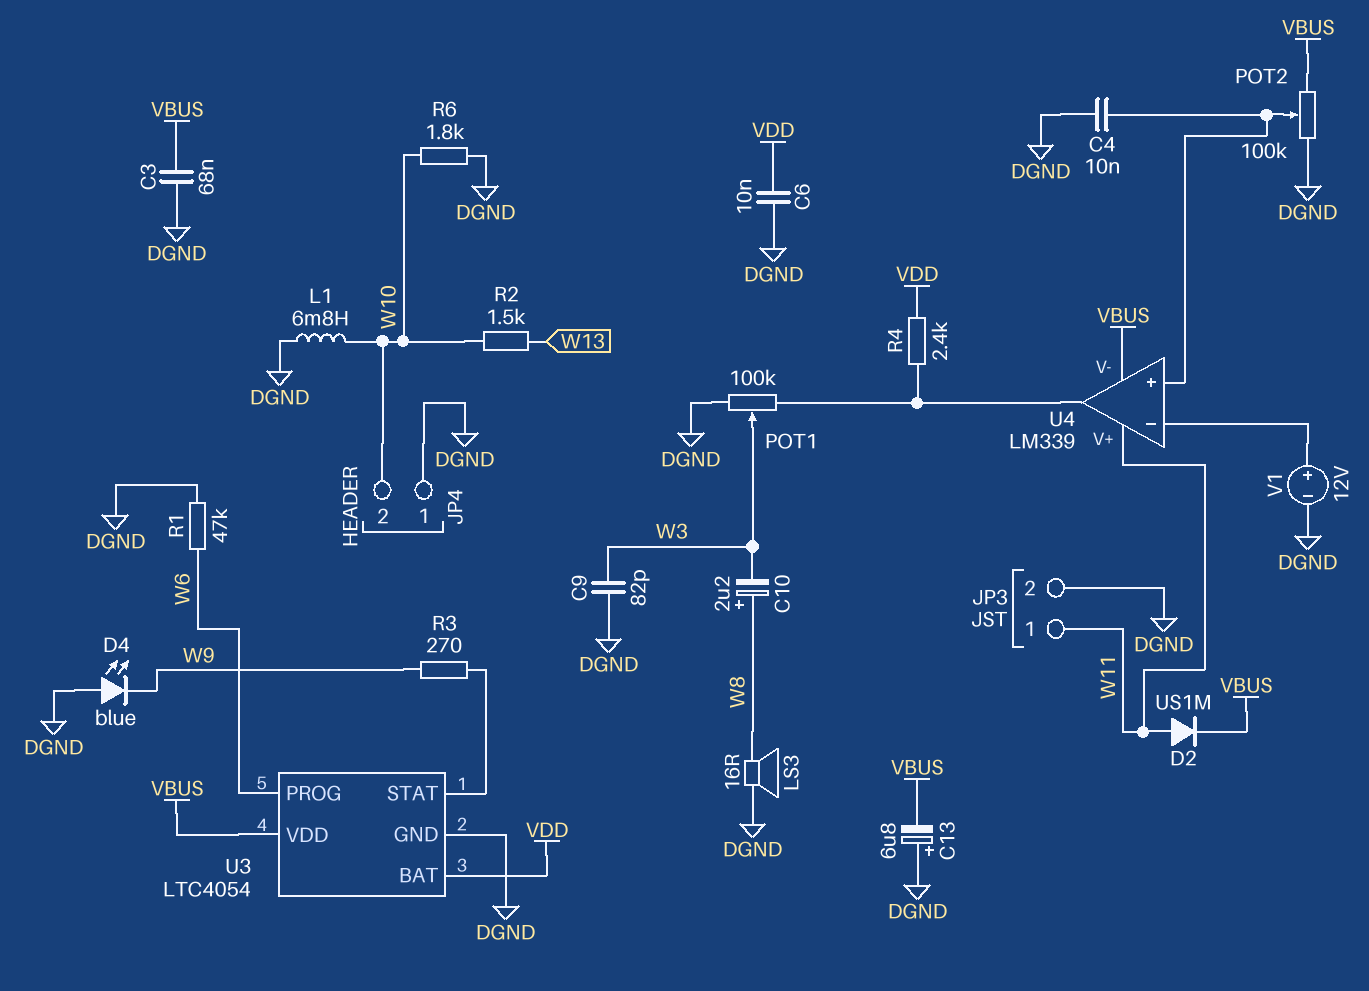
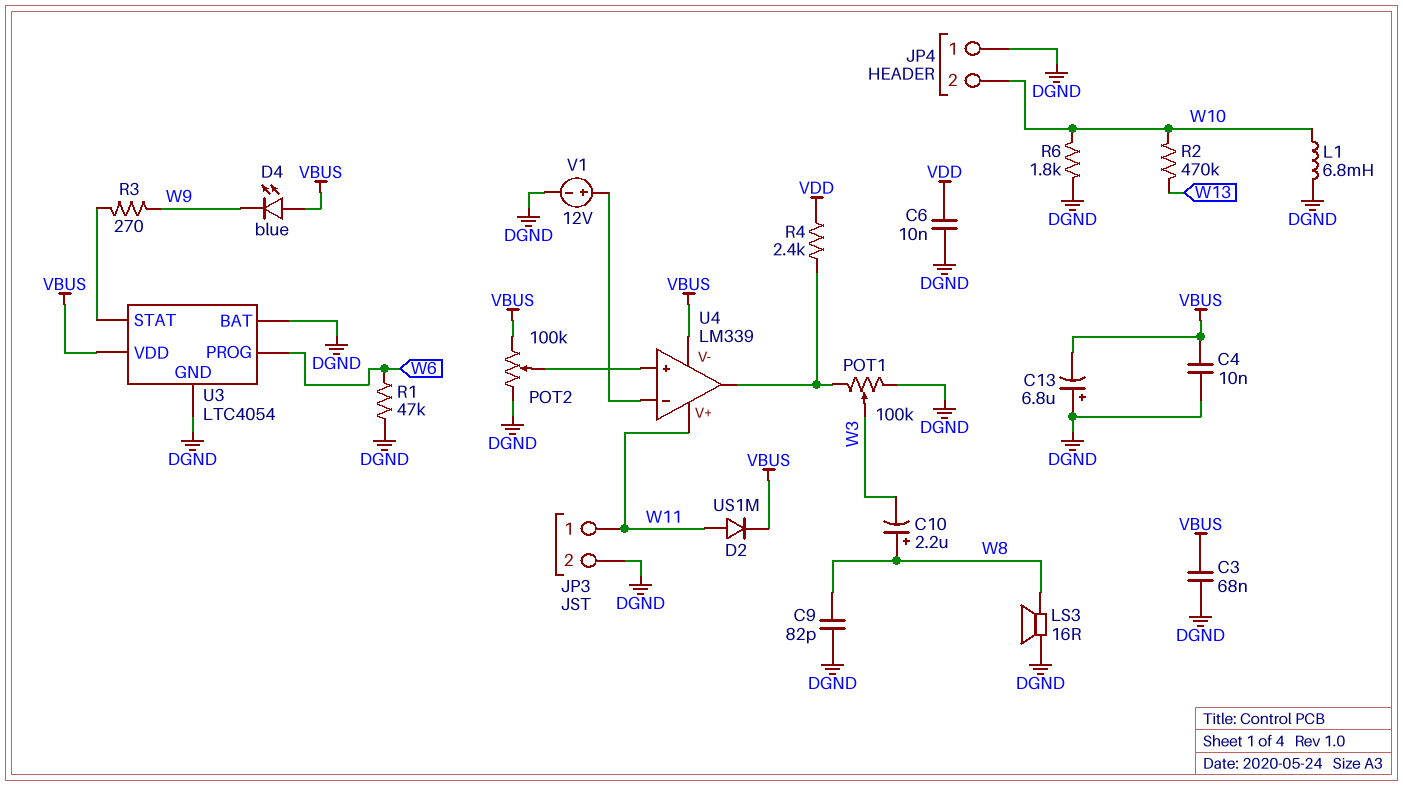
C4: 10nF (DGND, U4/in+) -> 10nF (DGND, VBUS)
C9: 82pF (DGND, W3) -> 82pF (DGND, W8)
D4: LED blue (A DGND, K W9) -> LED blue (A VBUS, K W9)
R2: 1.5k (W10, W13) -> 470k (W10, W13)
U3 pin BAT: VDD -> DGND

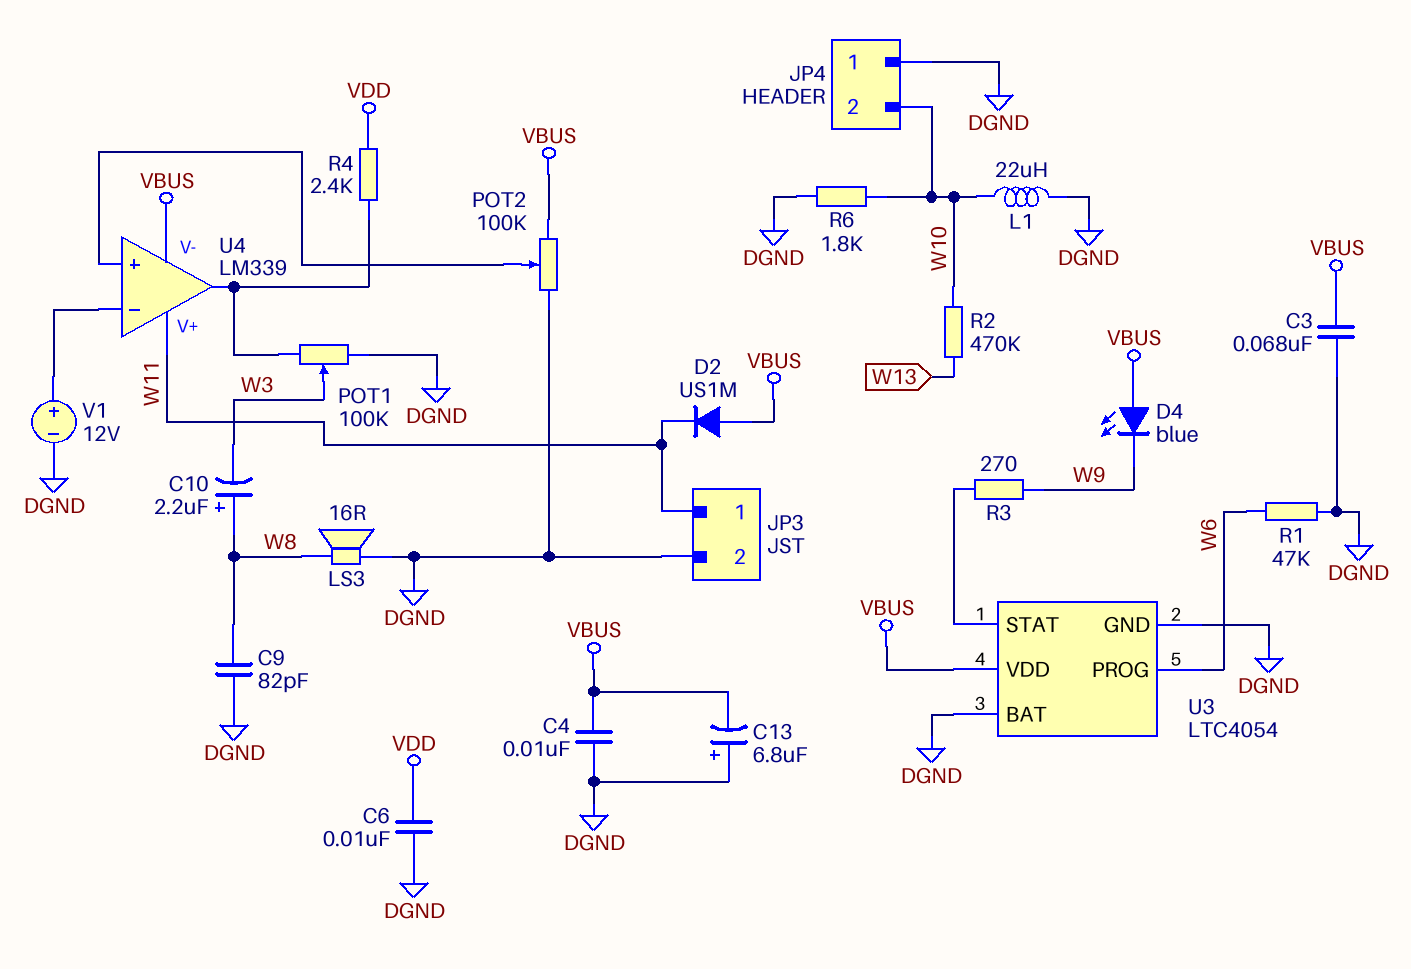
D2: diode US1M (A W11, K VBUS) -> diode US1M (A VBUS, K W11)
L1: 6.8mH (DGND, W10) -> 22uH (DGND, W10)

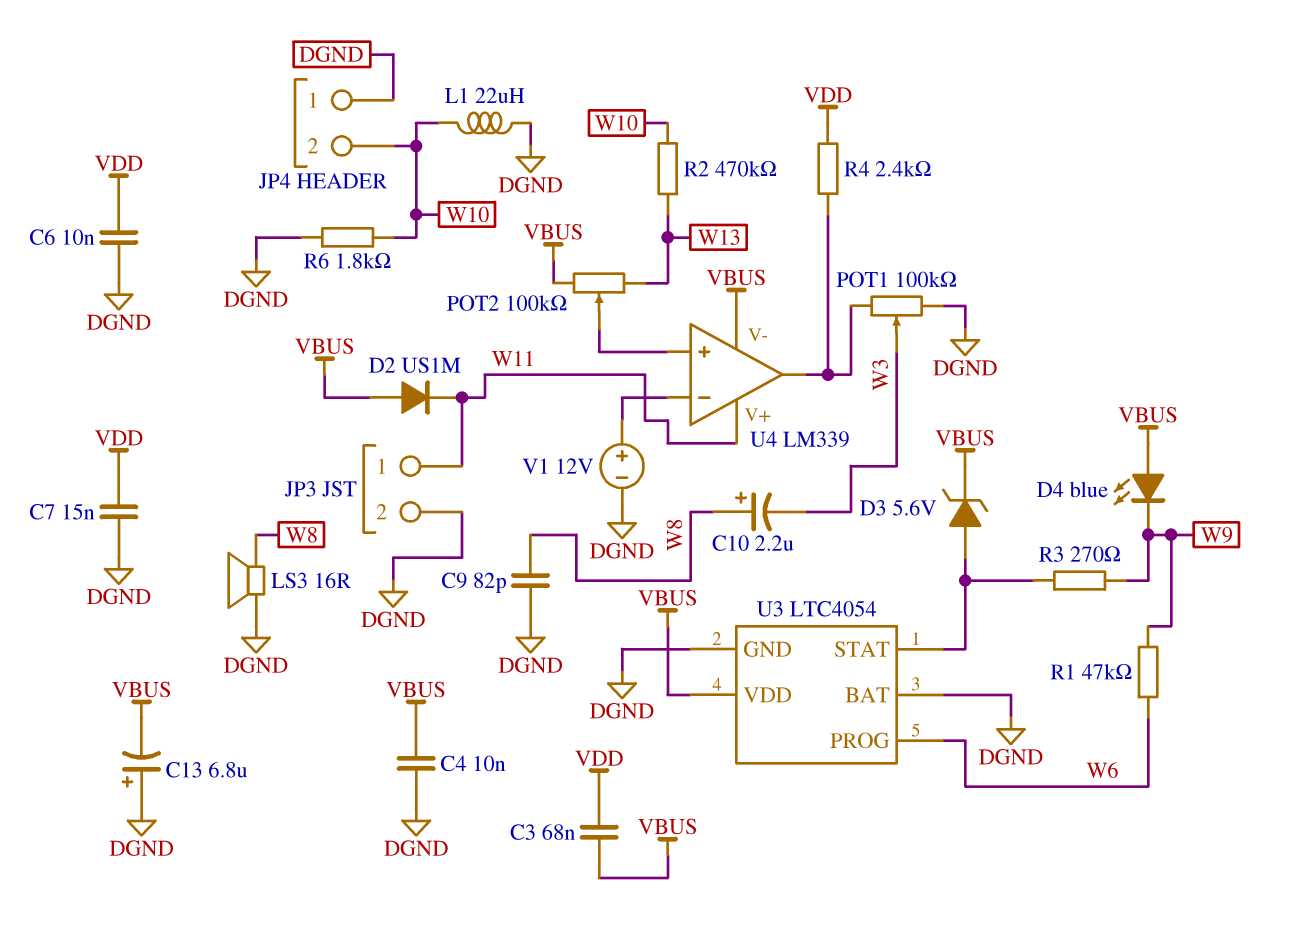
C3: 68nF (DGND, VBUS) -> 68nF (VBUS, VDD)
C7: none -> 15nF (DGND, VDD)
D3: none -> zener 5.6V (A U3/STAT, K VBUS)
POT2: 100k (DGND, VBUS, wiper U4/in+) -> 100k (VBUS, W13, wiper U4/in+)
R1: 47k (DGND, W6) -> 47k (W6, W9)

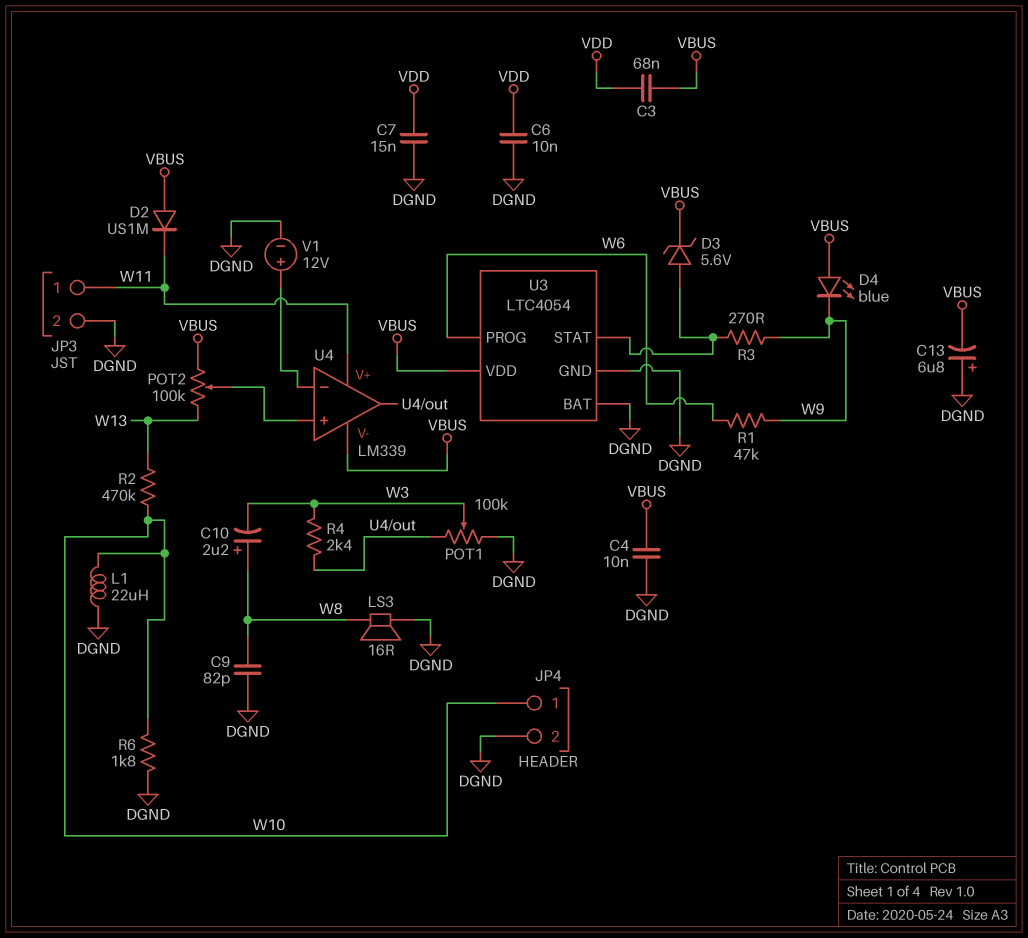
JP4 pin 1: DGND -> W10
JP4 pin 2: W10 -> DGND
R4: 2.4k (U4/out, VDD) -> 2.4k (U4/out, W3)

